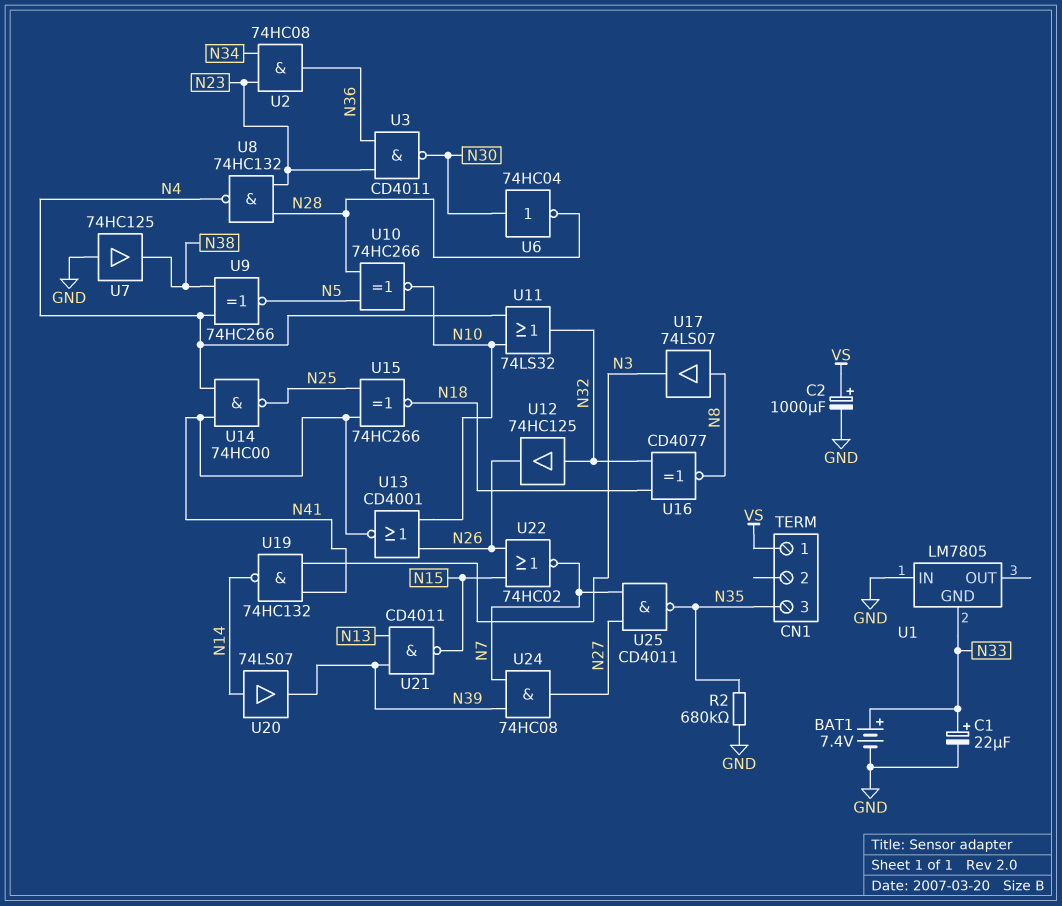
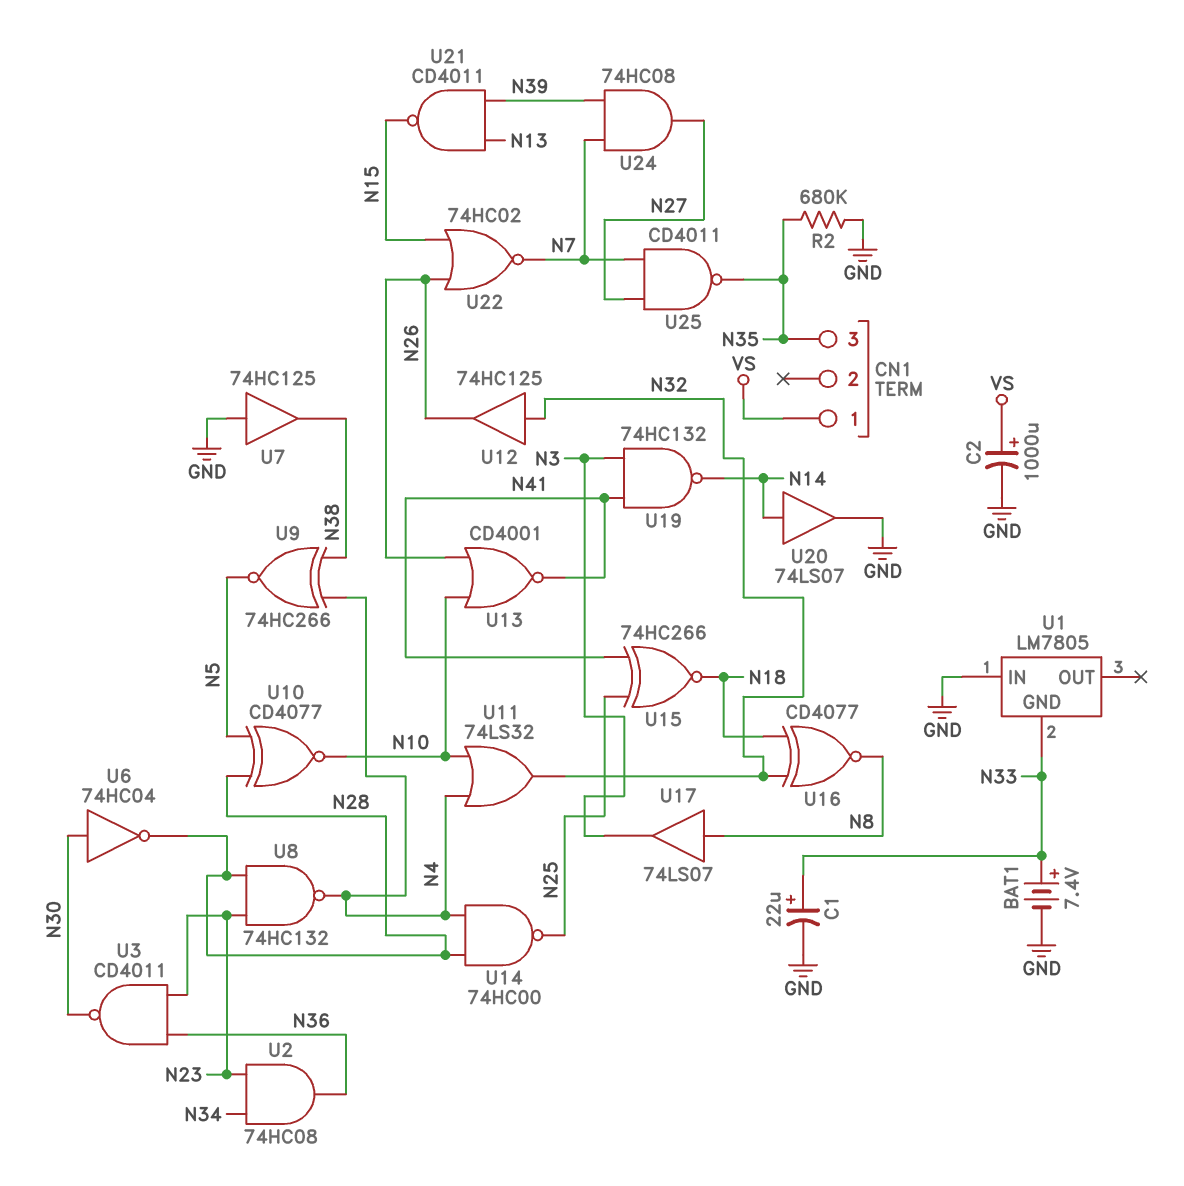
U10: XNOR 74HC266 (in N5, in N28, out N10) -> XNOR CD4077 (in N5, in N28, out N10)
U14: NAND 74HC00 (in N4, in N41, out N25) -> NAND 74HC00 (in N4, in N28, out N25)
U20: buffer 74LS07 (in N14, out N39) -> buffer 74LS07 (in N14, out GND)

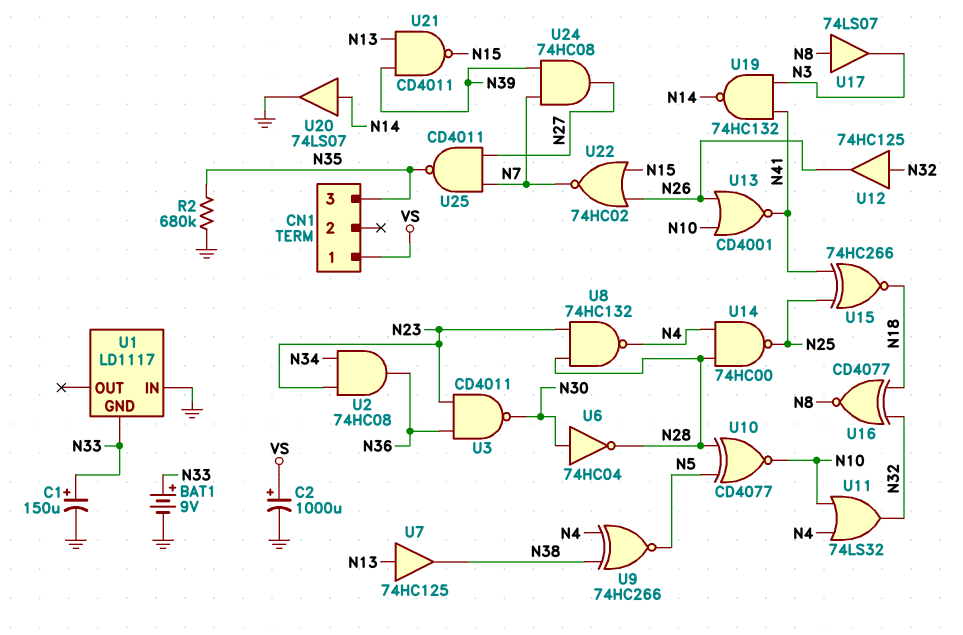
BAT1: 7.4V (plus N33, minus GND) -> 9V (plus N33, minus GND)
C1: 22uF (plus N33, minus GND) -> 150uF (plus N33, minus GND)
U1: LM7805 -> LD1117
U7: buffer 74HC125 (in GND, out N38) -> buffer 74HC125 (in N13, out N38)

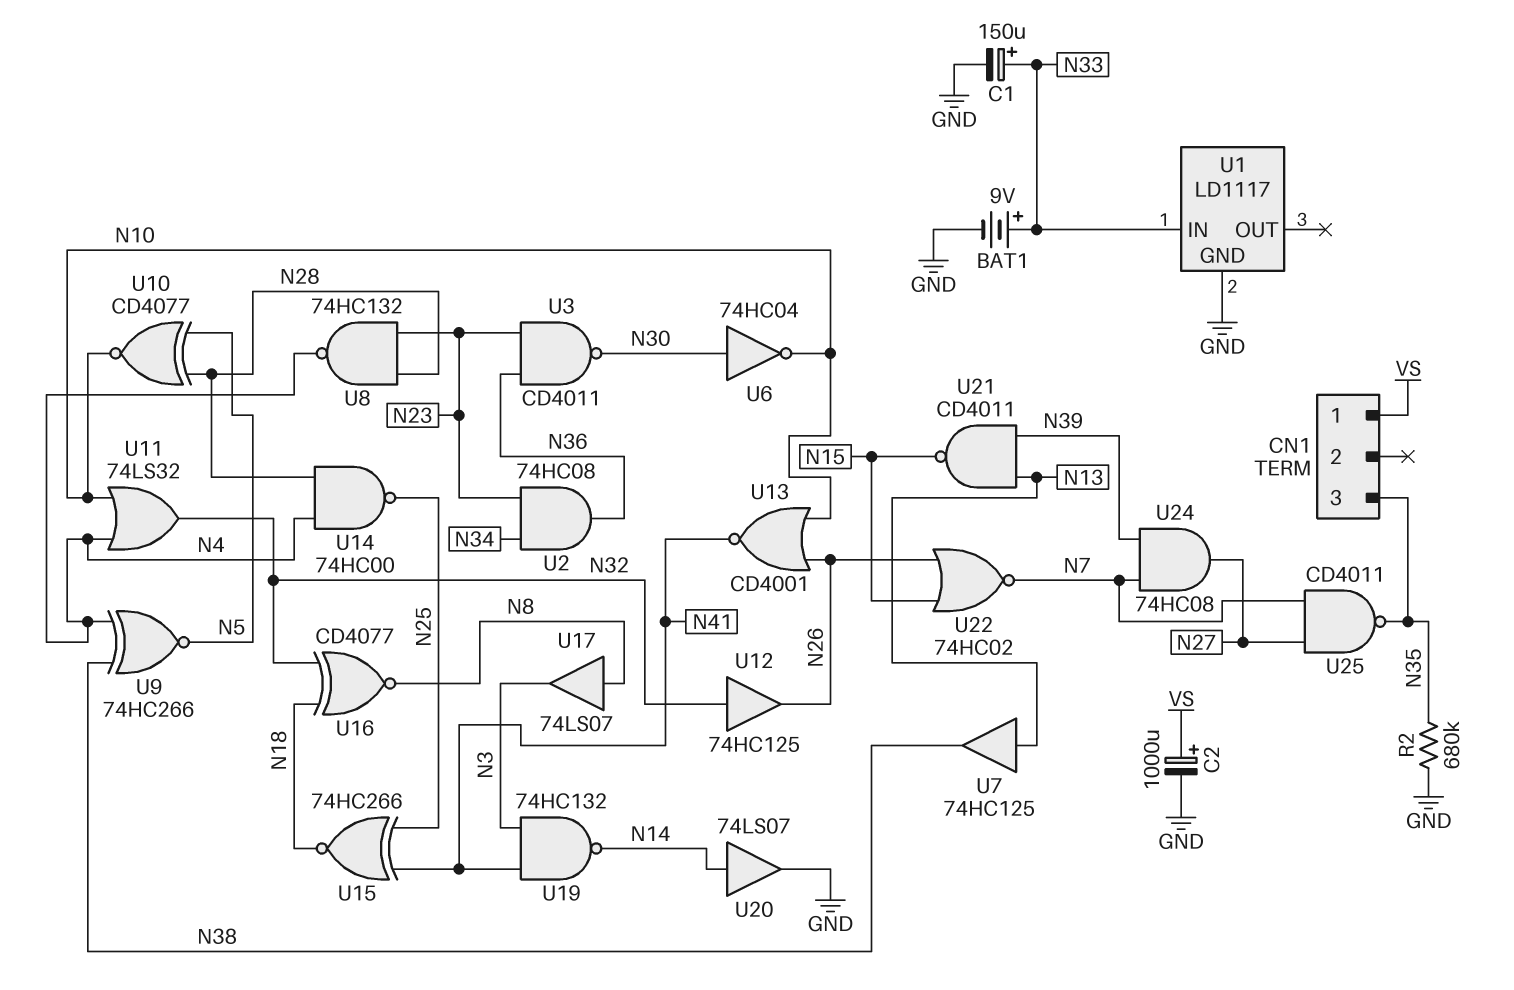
U1 pin GND: N33 -> GND
U1 pin IN: GND -> N33
U6: NOT 74HC04 (in N30, out N28) -> NOT 74HC04 (in N30, out N10)

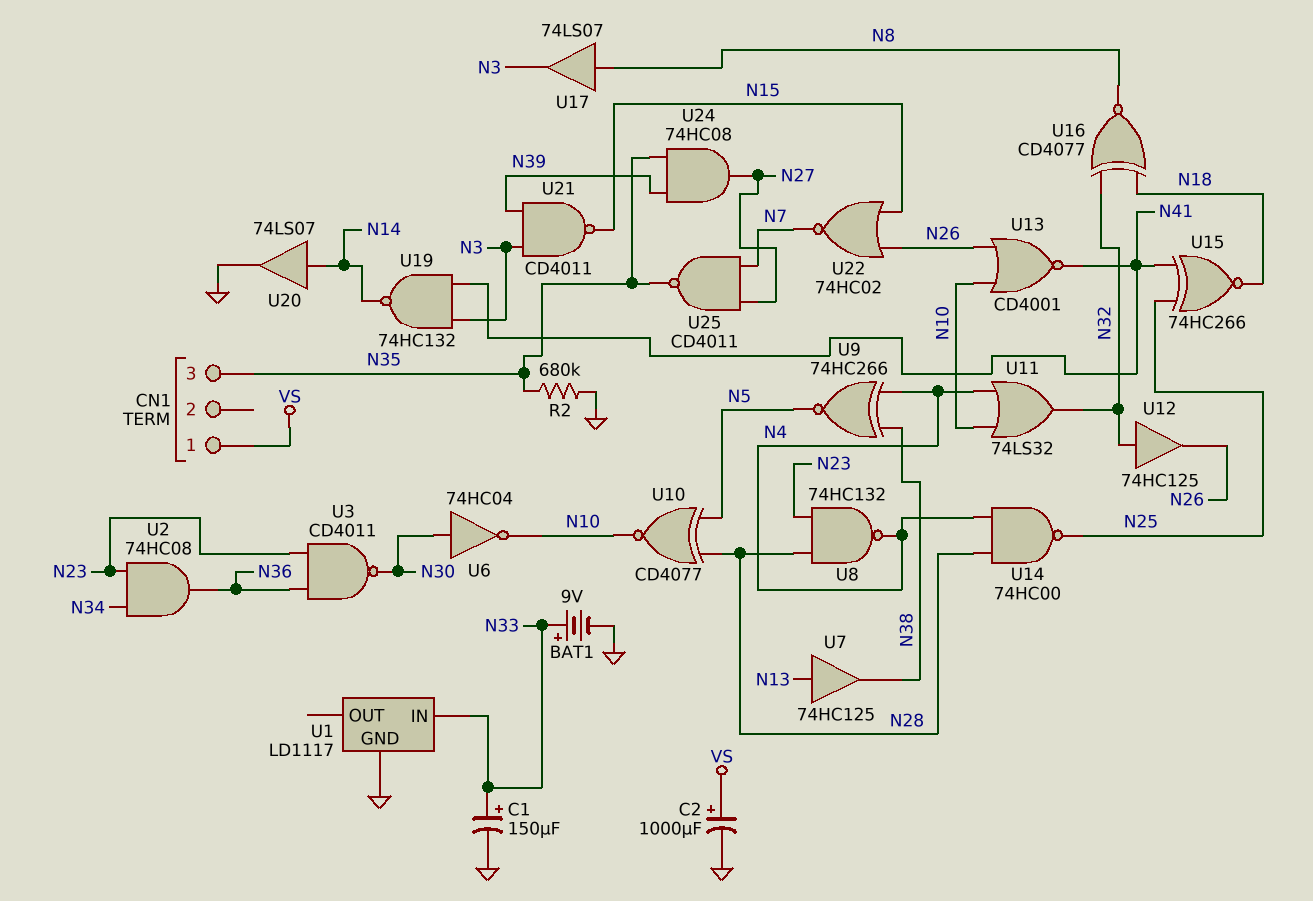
U21: NAND CD4011 (in N13, in N39, out N15) -> NAND CD4011 (in N3, in N39, out N15)
U24: AND 74HC08 (in N7, in N39, out N27) -> AND 74HC08 (in N35, in N39, out N27)

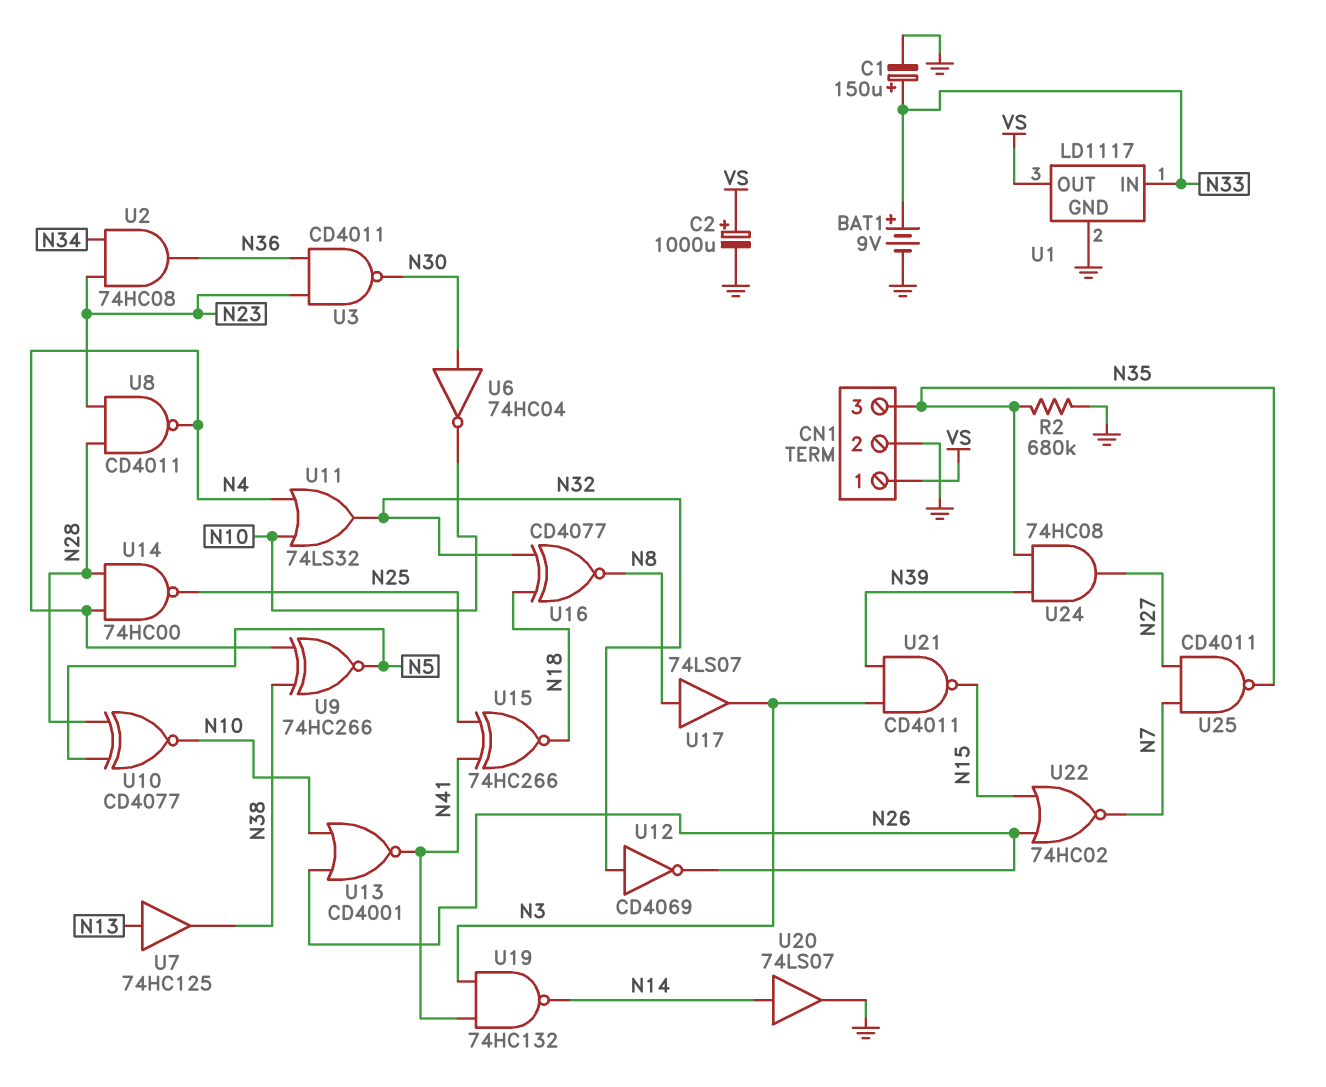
CN1 pin 2: none -> GND
U1 pin OUT: none -> VS
U8: NAND 74HC132 (in N23, in N28, out N4) -> NAND CD4011 (in N23, in N28, out N4)
U12: buffer 74HC125 (in N32, out N26) -> NOT CD4069 (in N32, out N26)

